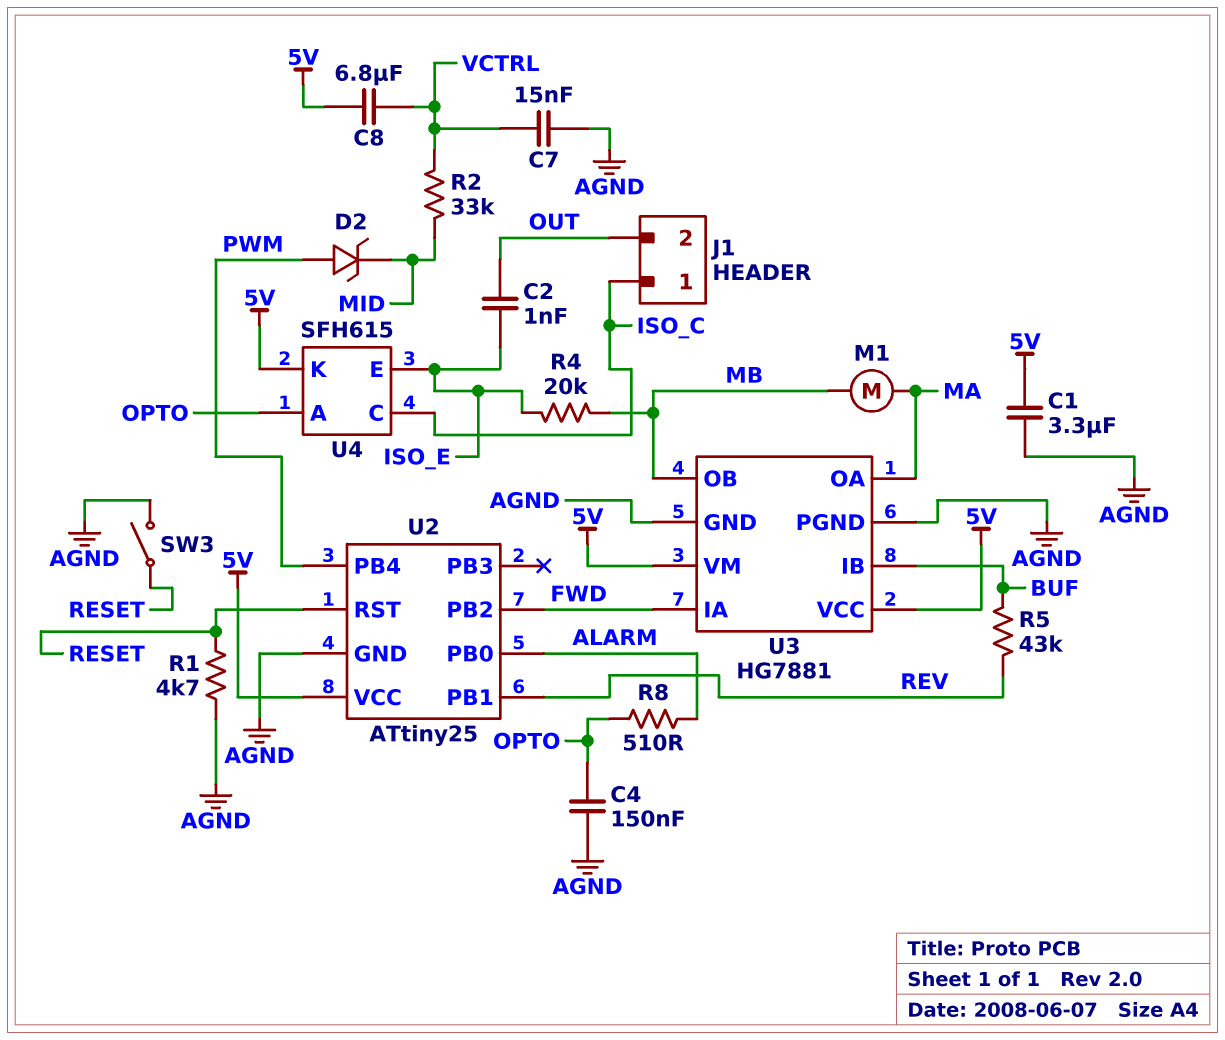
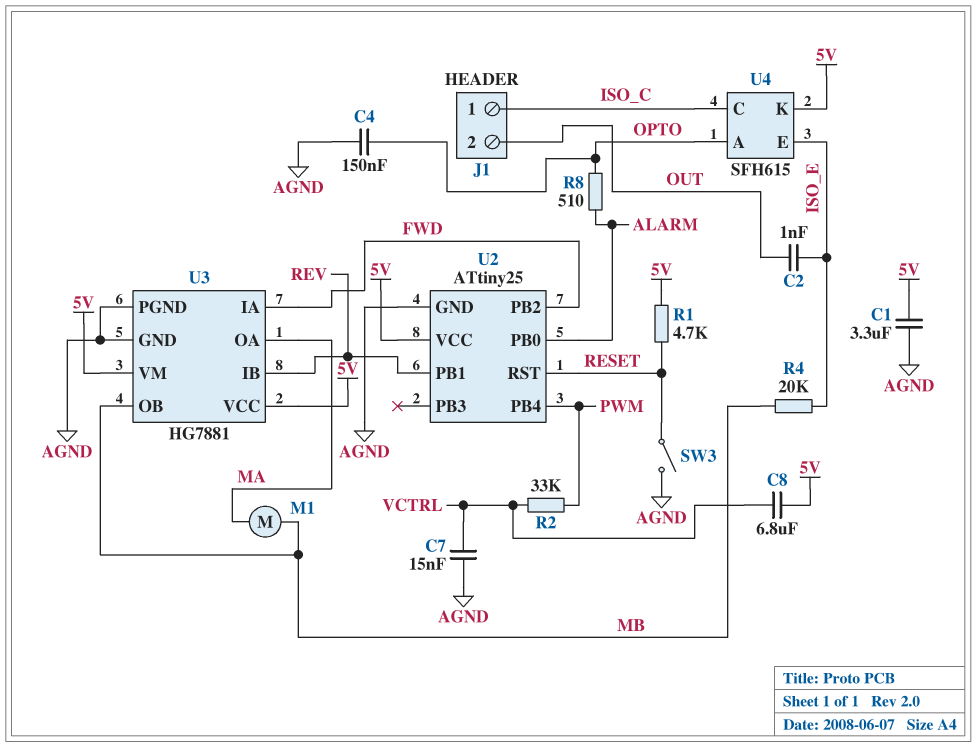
D2: zener (A PWM, K MID) -> none
R1: 4.7k (AGND, RESET) -> 4.7k (5V, RESET)
R2: 33k (MID, VCTRL) -> 33k (PWM, VCTRL)
R5: 43k (BUF, REV) -> none
U3 pin IB: BUF -> REV

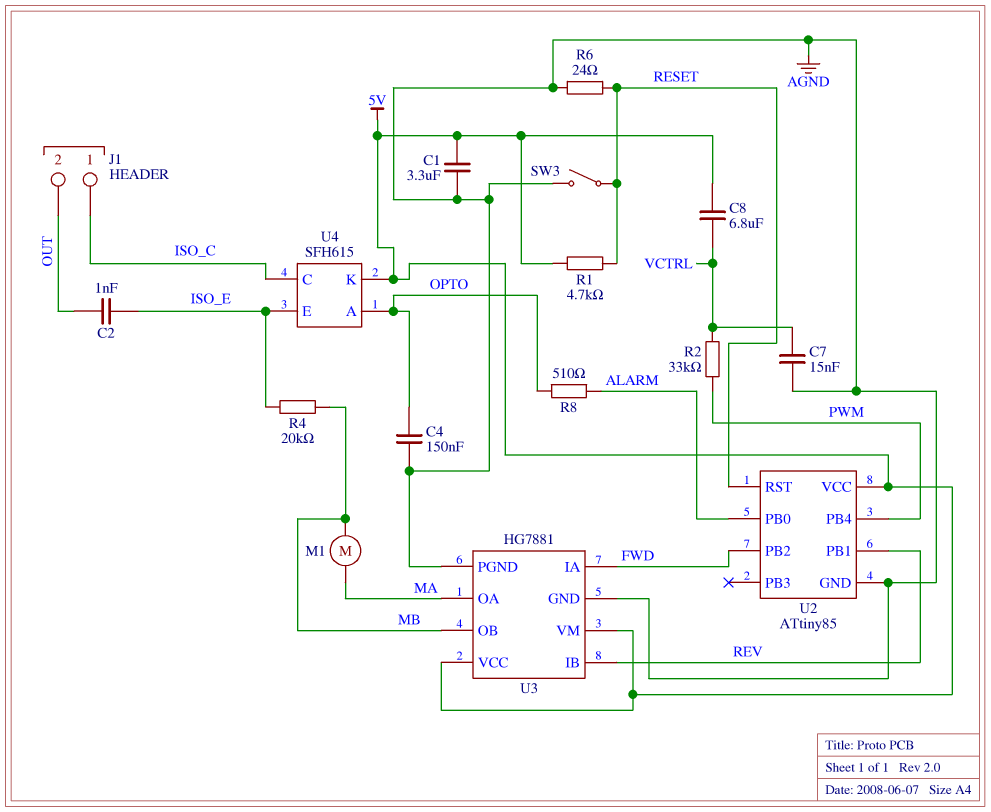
R6: none -> 24 (AGND, RESET)
U2: ATtiny25 -> ATtiny85

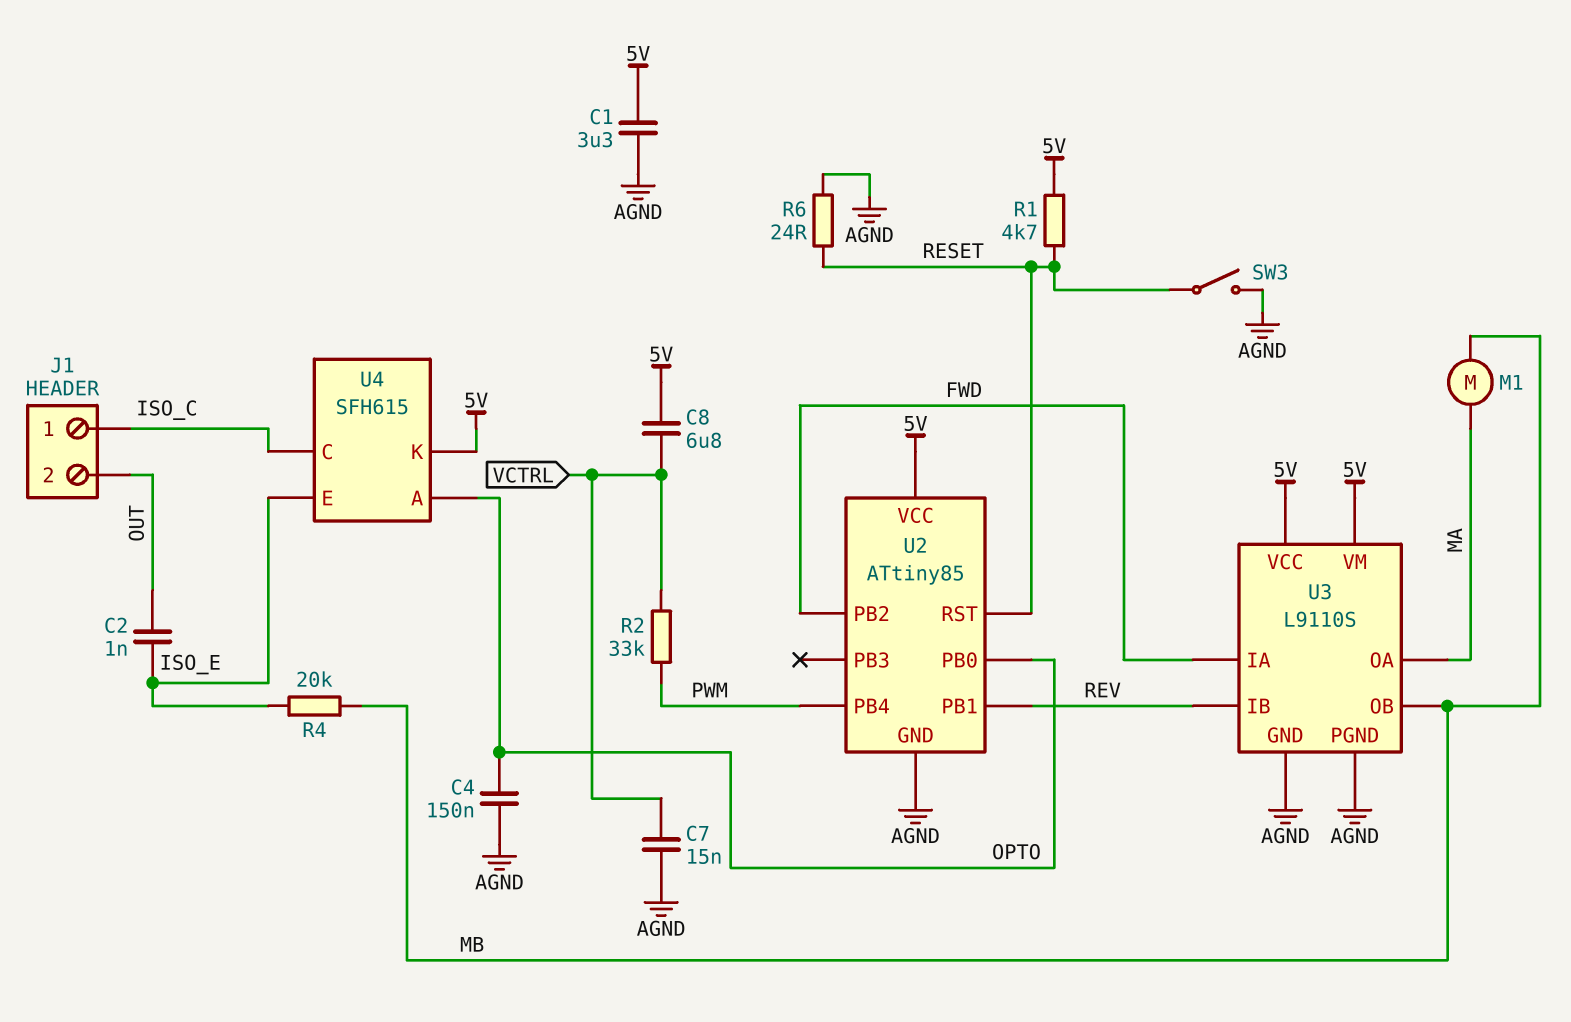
R8: 510 (ALARM, OPTO) -> none
U2 pin PB0: ALARM -> OPTO
U3: HG7881 -> L9110S

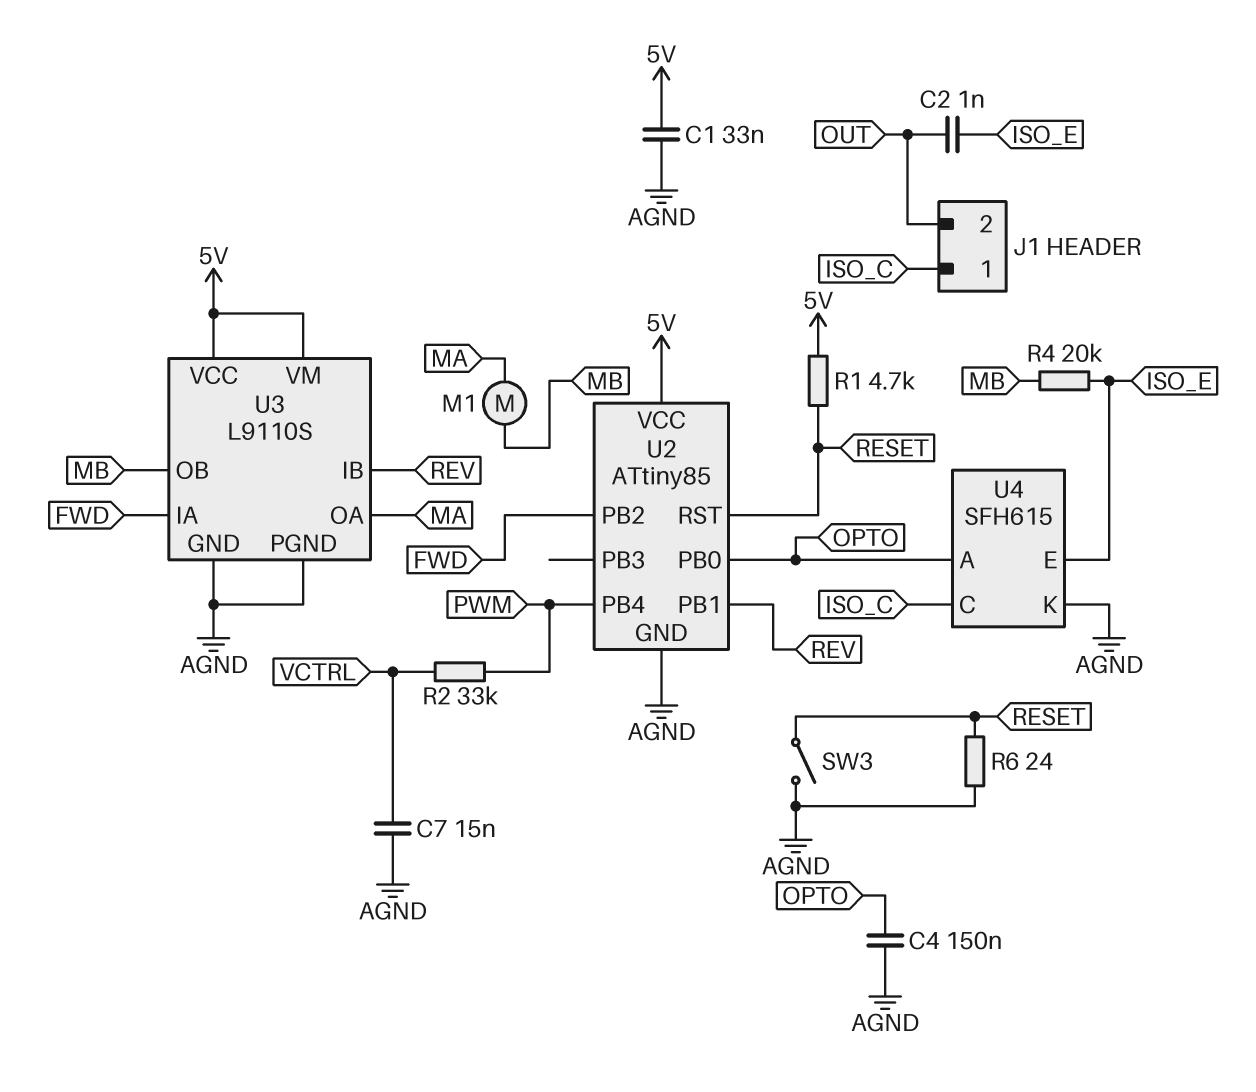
C1: 3.3uF (5V, AGND) -> 33nF (5V, AGND)
C8: 6.8uF (5V, VCTRL) -> none
U4 pin K: 5V -> AGND

